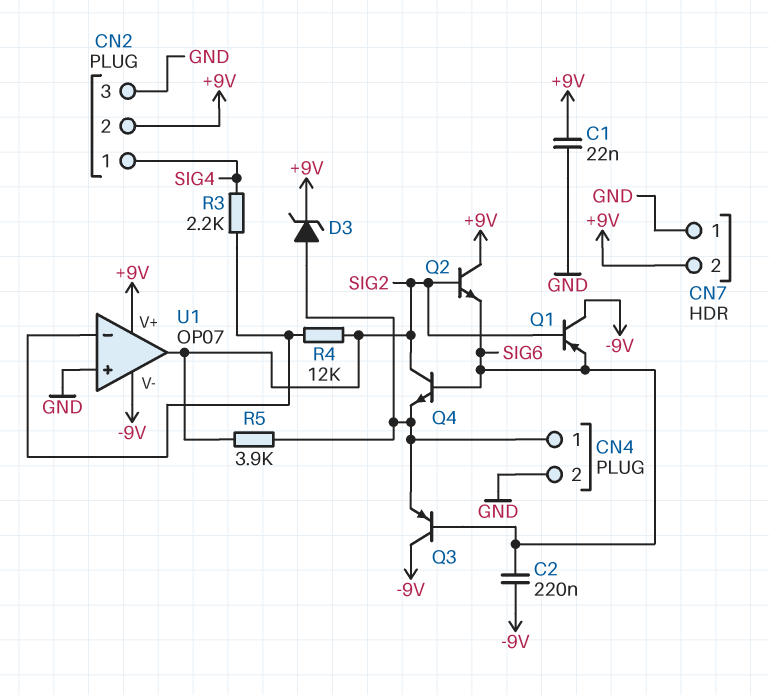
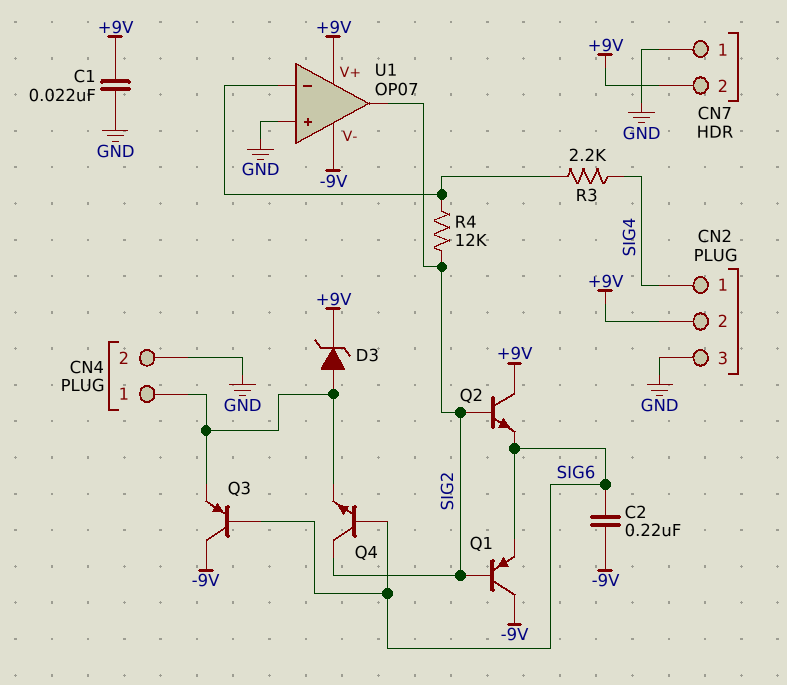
R5: 3.9k (CN4/1, SIG2) -> none

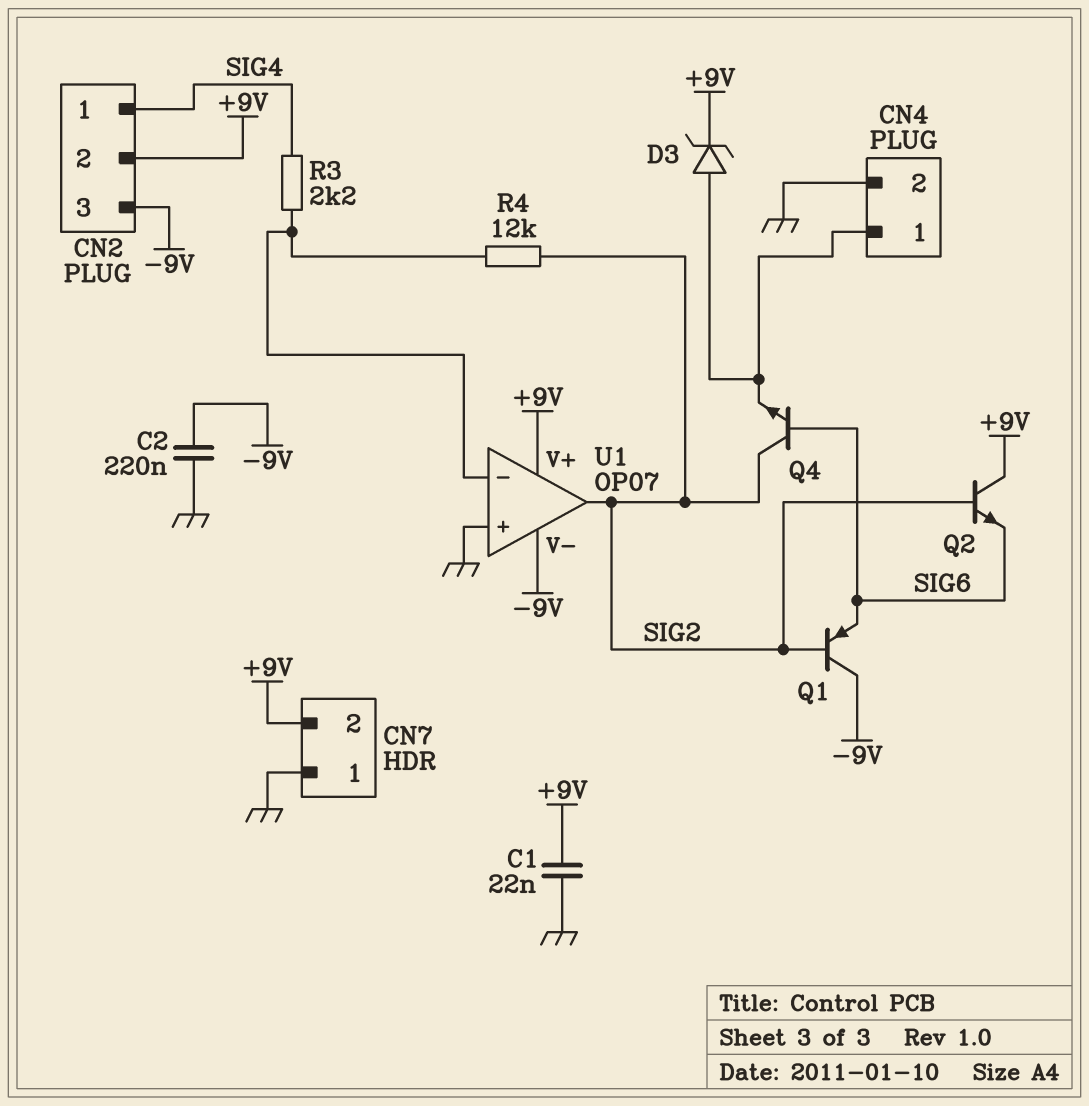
C2: 220nF (-9V, SIG6) -> 220nF (-9V, GND)
CN2 pin 3: GND -> -9V
Q3: PNP (B SIG6, C -9V, E CN4/1) -> none

